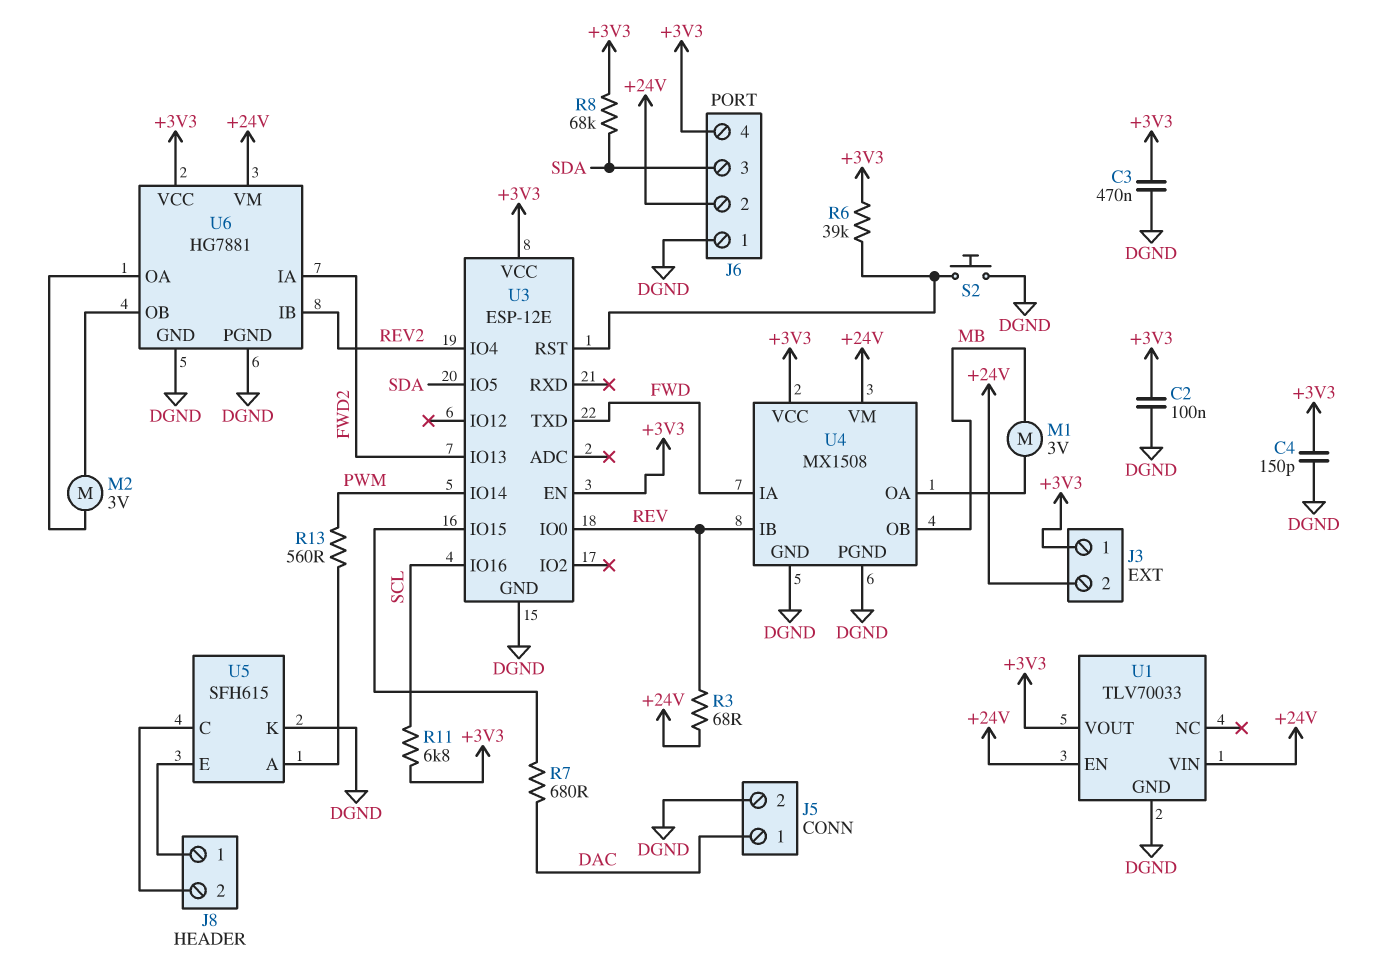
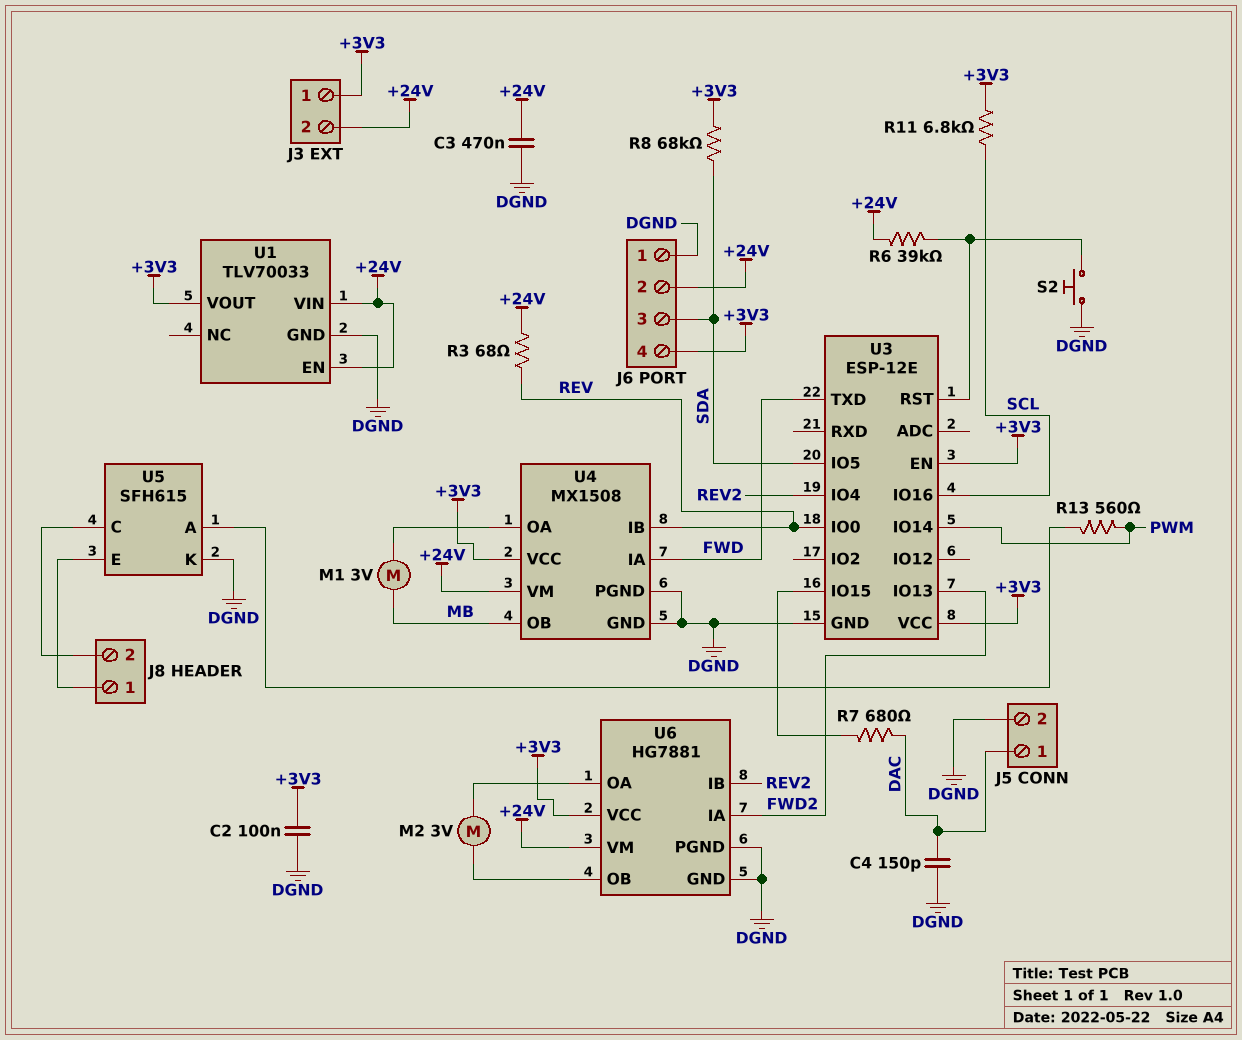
C3: 470nF (+3V3, DGND) -> 470nF (+24V, DGND)
C4: 150pF (+3V3, DGND) -> 150pF (DAC, DGND)
R6: 39k (+3V3, U3/RST) -> 39k (+24V, U3/RST)

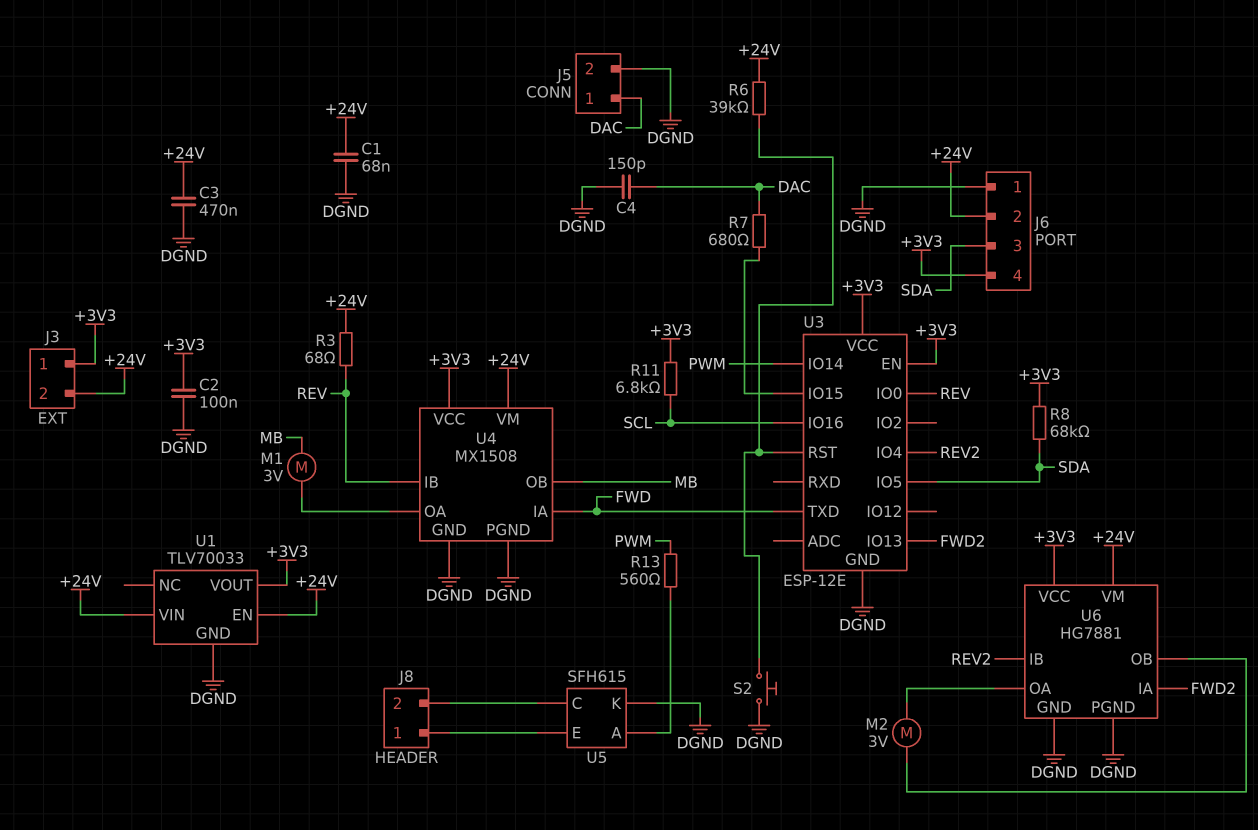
C1: none -> 68nF (+24V, DGND)

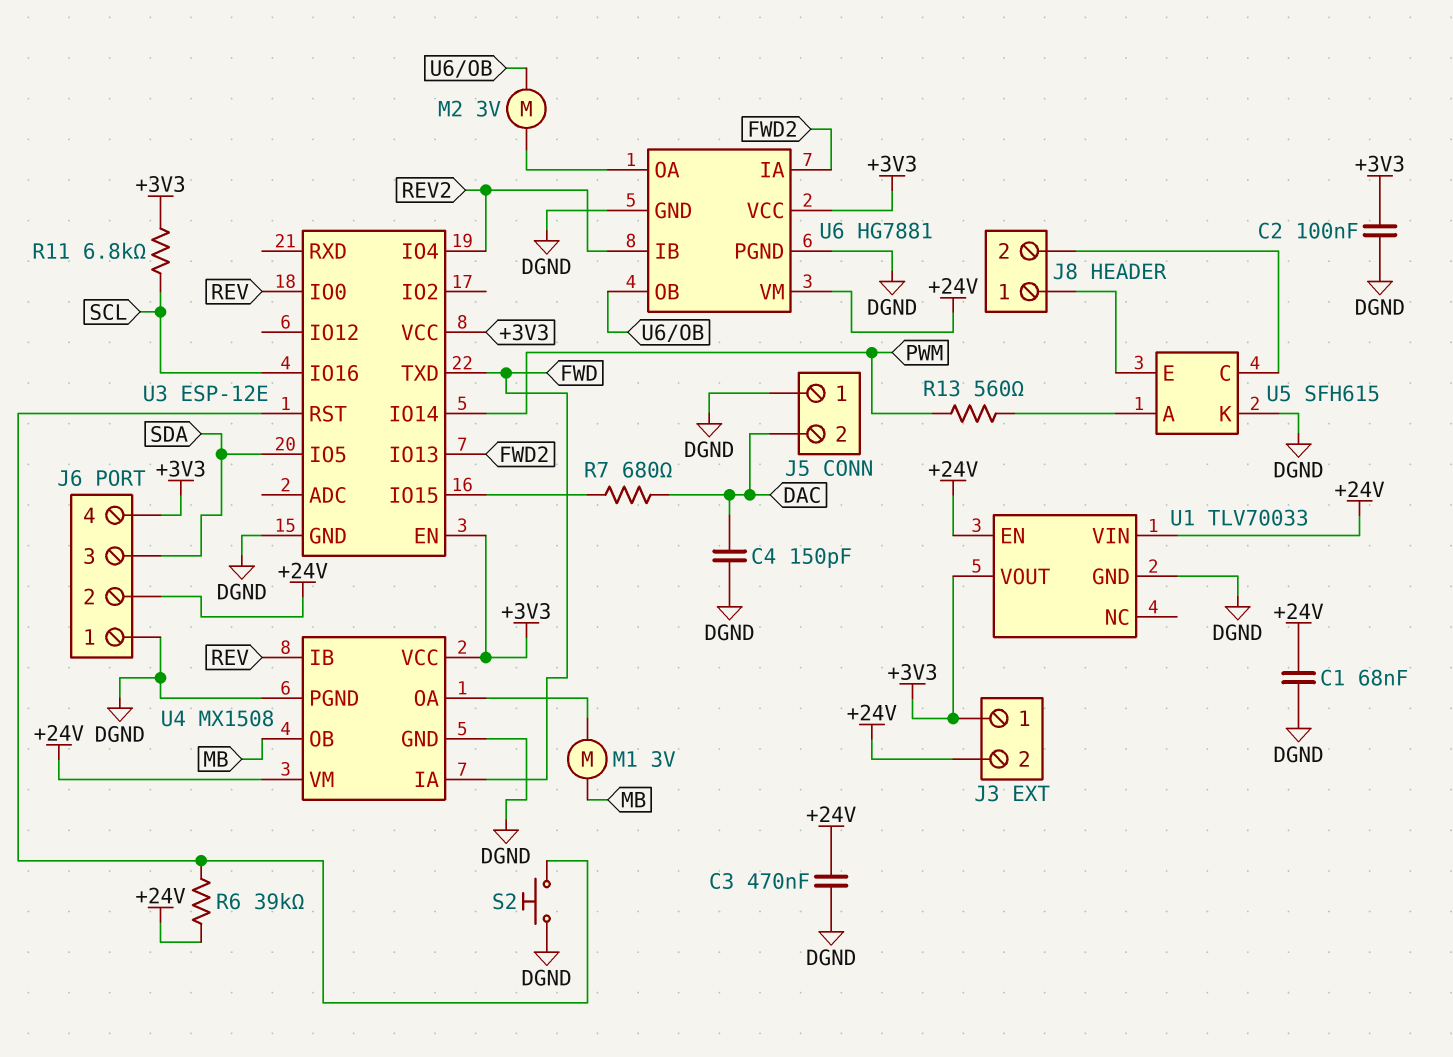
J5 pin 1: DAC -> DGND
J5 pin 2: DGND -> DAC
R3: 68 (+24V, REV) -> none
R8: 68k (+3V3, SDA) -> none

